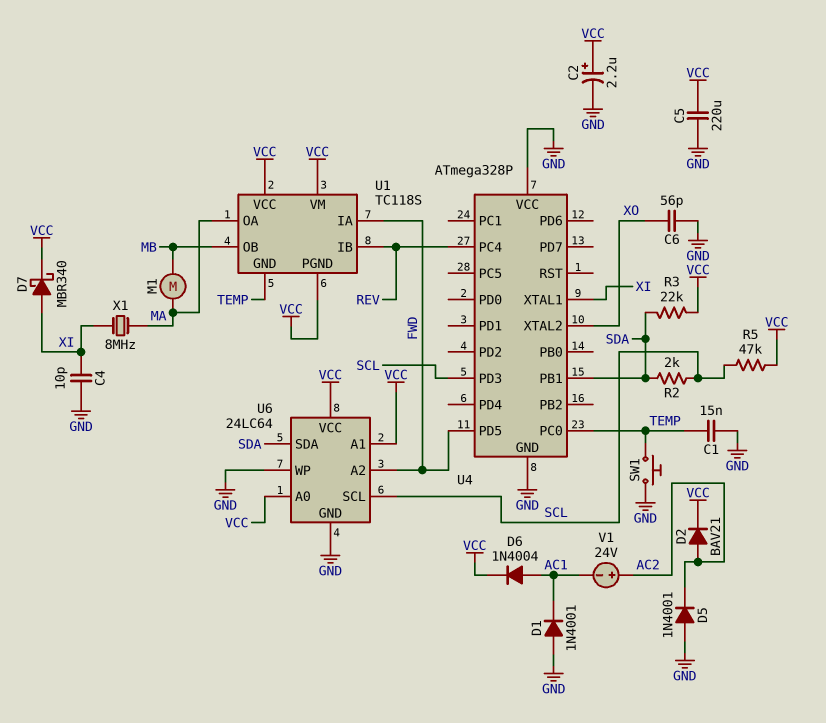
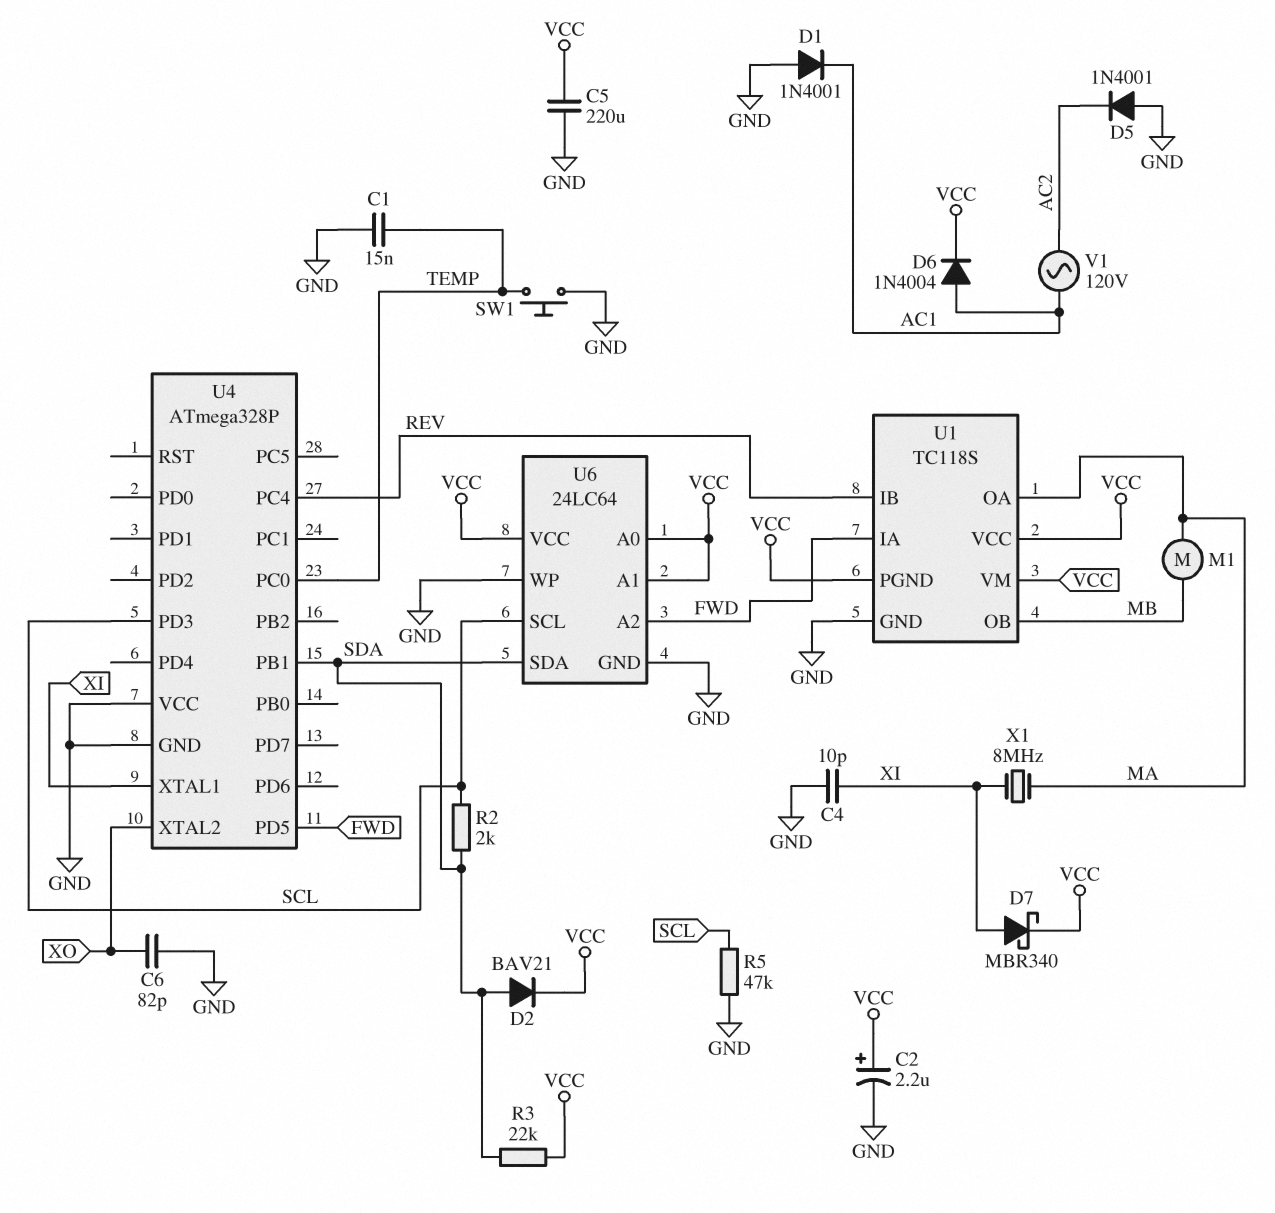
C6: 56pF (GND, XO) -> 82pF (GND, XO)
D2: diode BAV21 (A AC2, K VCC) -> diode BAV21 (A SDA, K VCC)
R5: 47k (SCL, VCC) -> 47k (GND, SCL)
U1 pin GND: TEMP -> GND
V1: 24V (plus AC2, minus AC1) -> AC 120V (AC1, AC2)

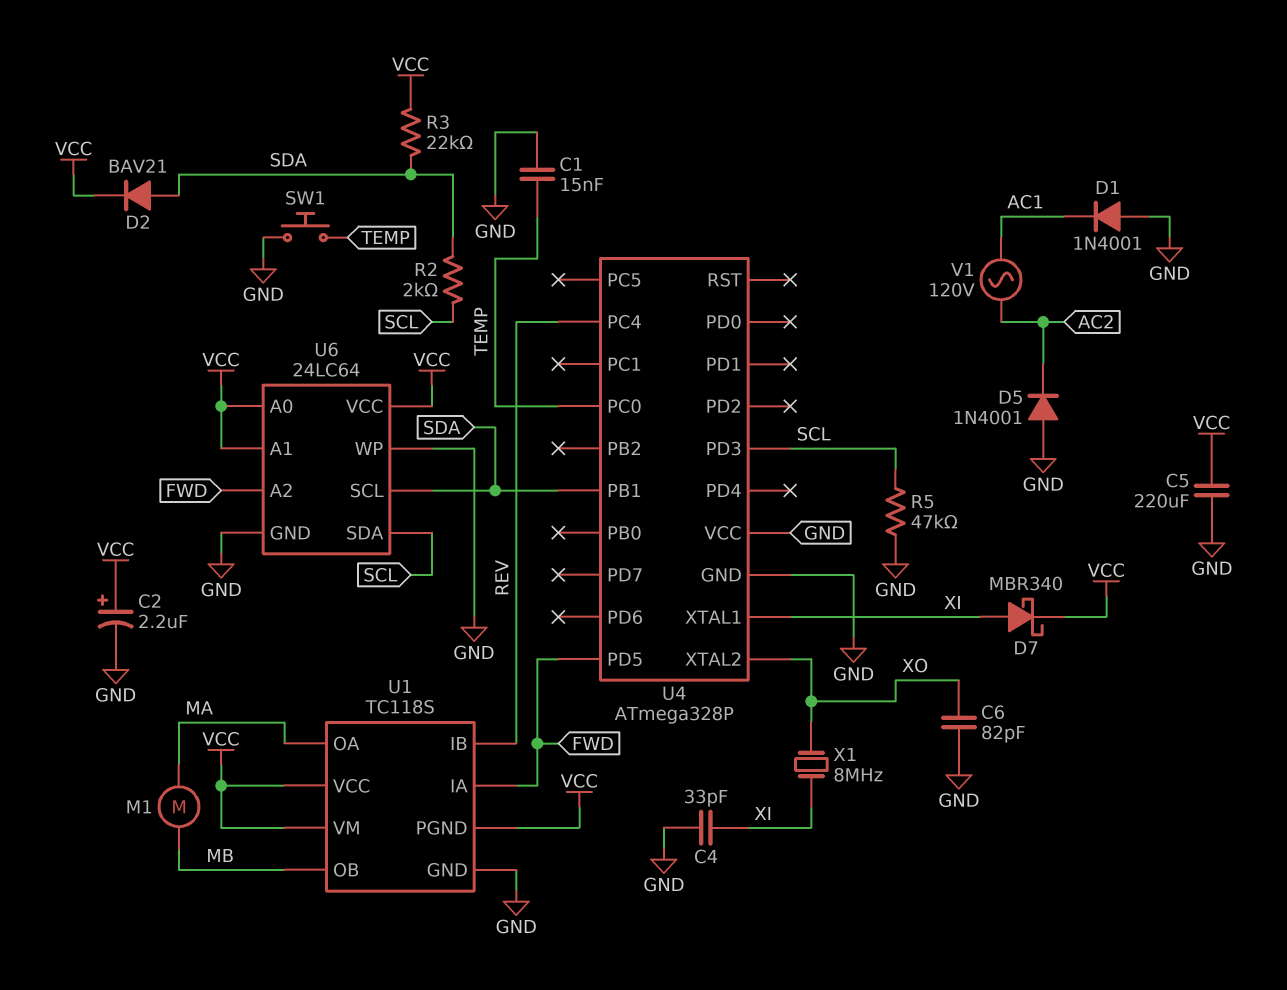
C4: 10pF (GND, XI) -> 33pF (GND, XI)
D6: diode 1N4004 (A AC1, K VCC) -> none
U6 pin SCL: SCL -> SDA
U6 pin SDA: SDA -> SCL
X1: 8MHz (MA, XI) -> 8MHz (XI, XO)

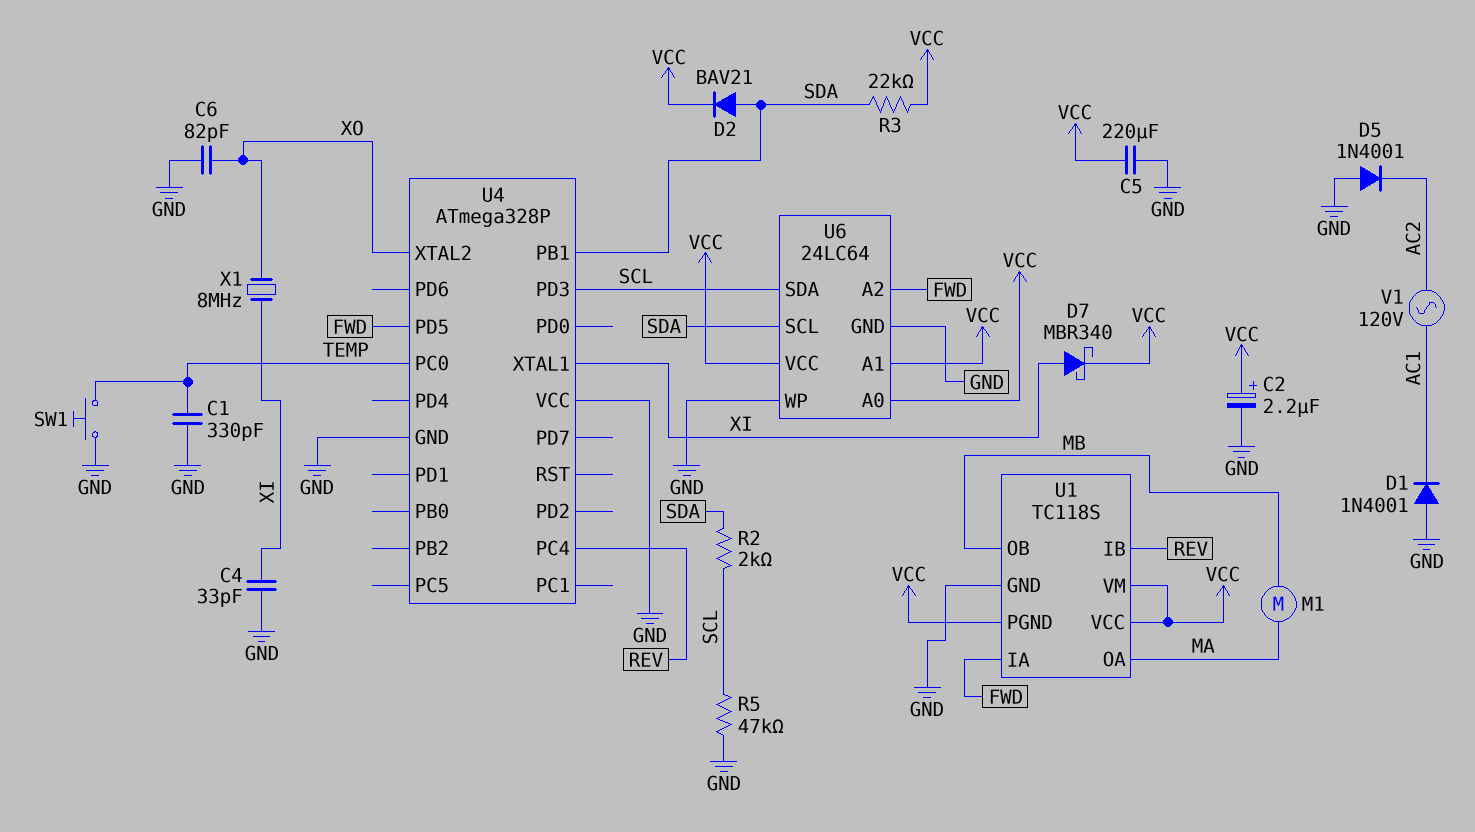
C1: 15nF (GND, TEMP) -> 330pF (GND, TEMP)

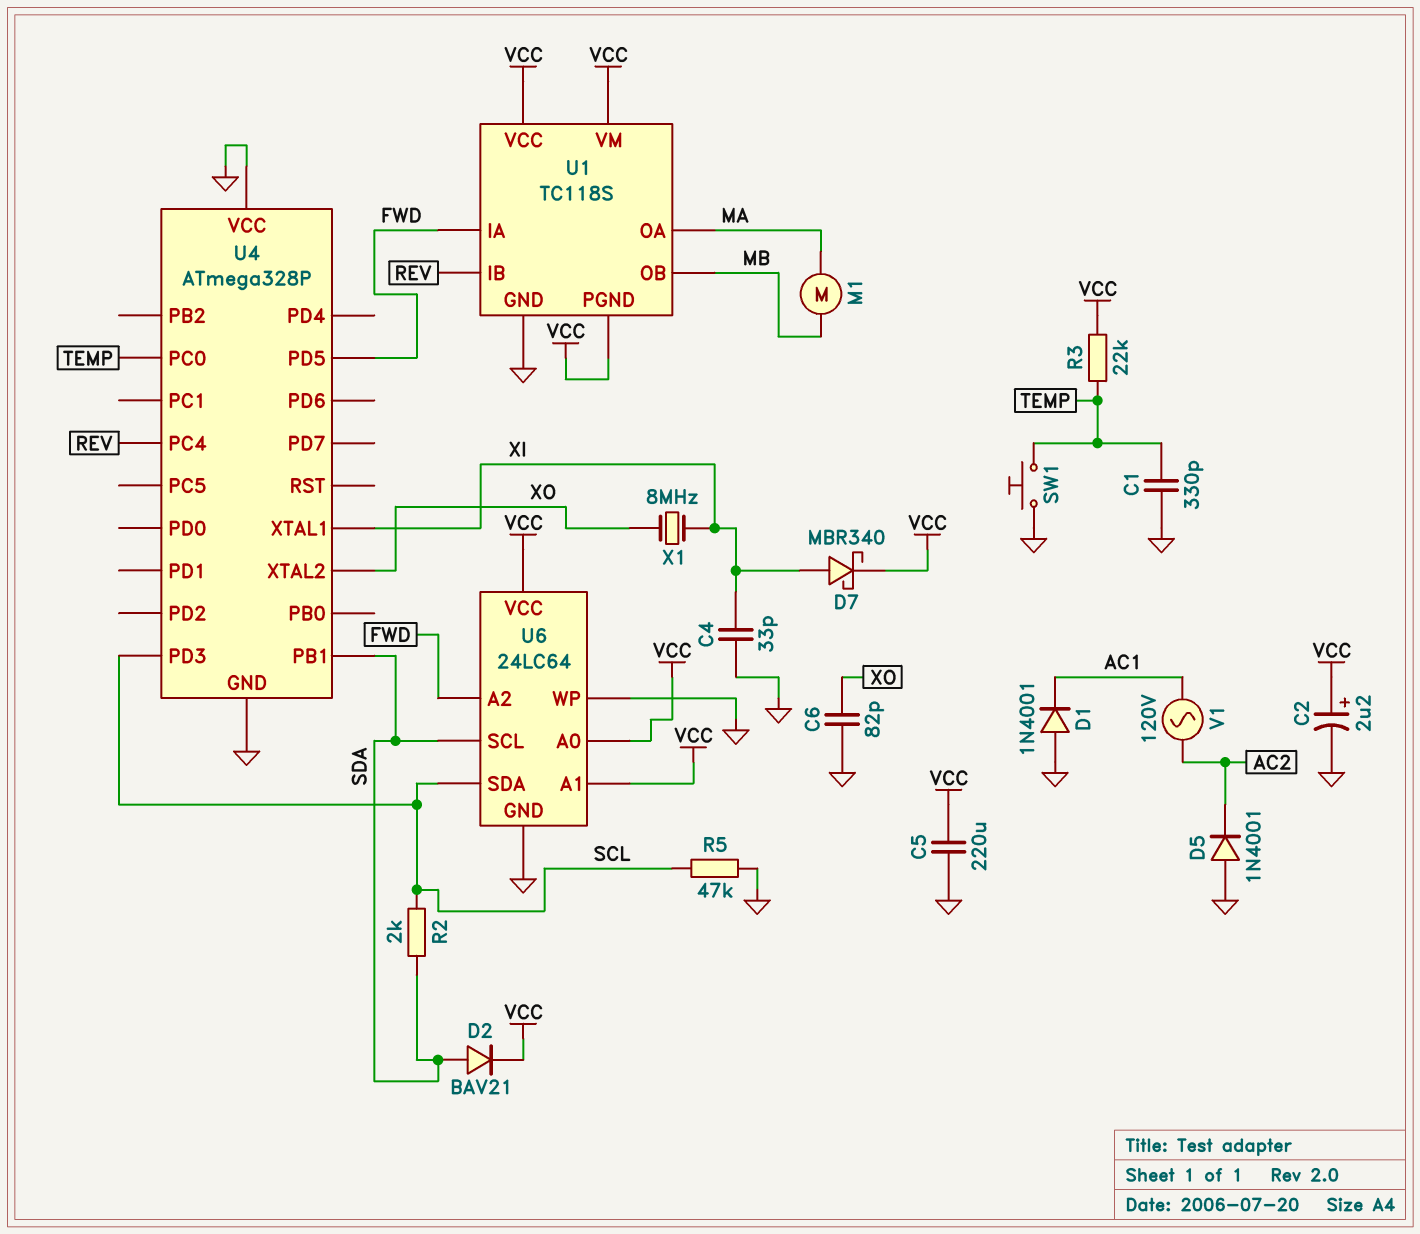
R3: 22k (SDA, VCC) -> 22k (TEMP, VCC)

